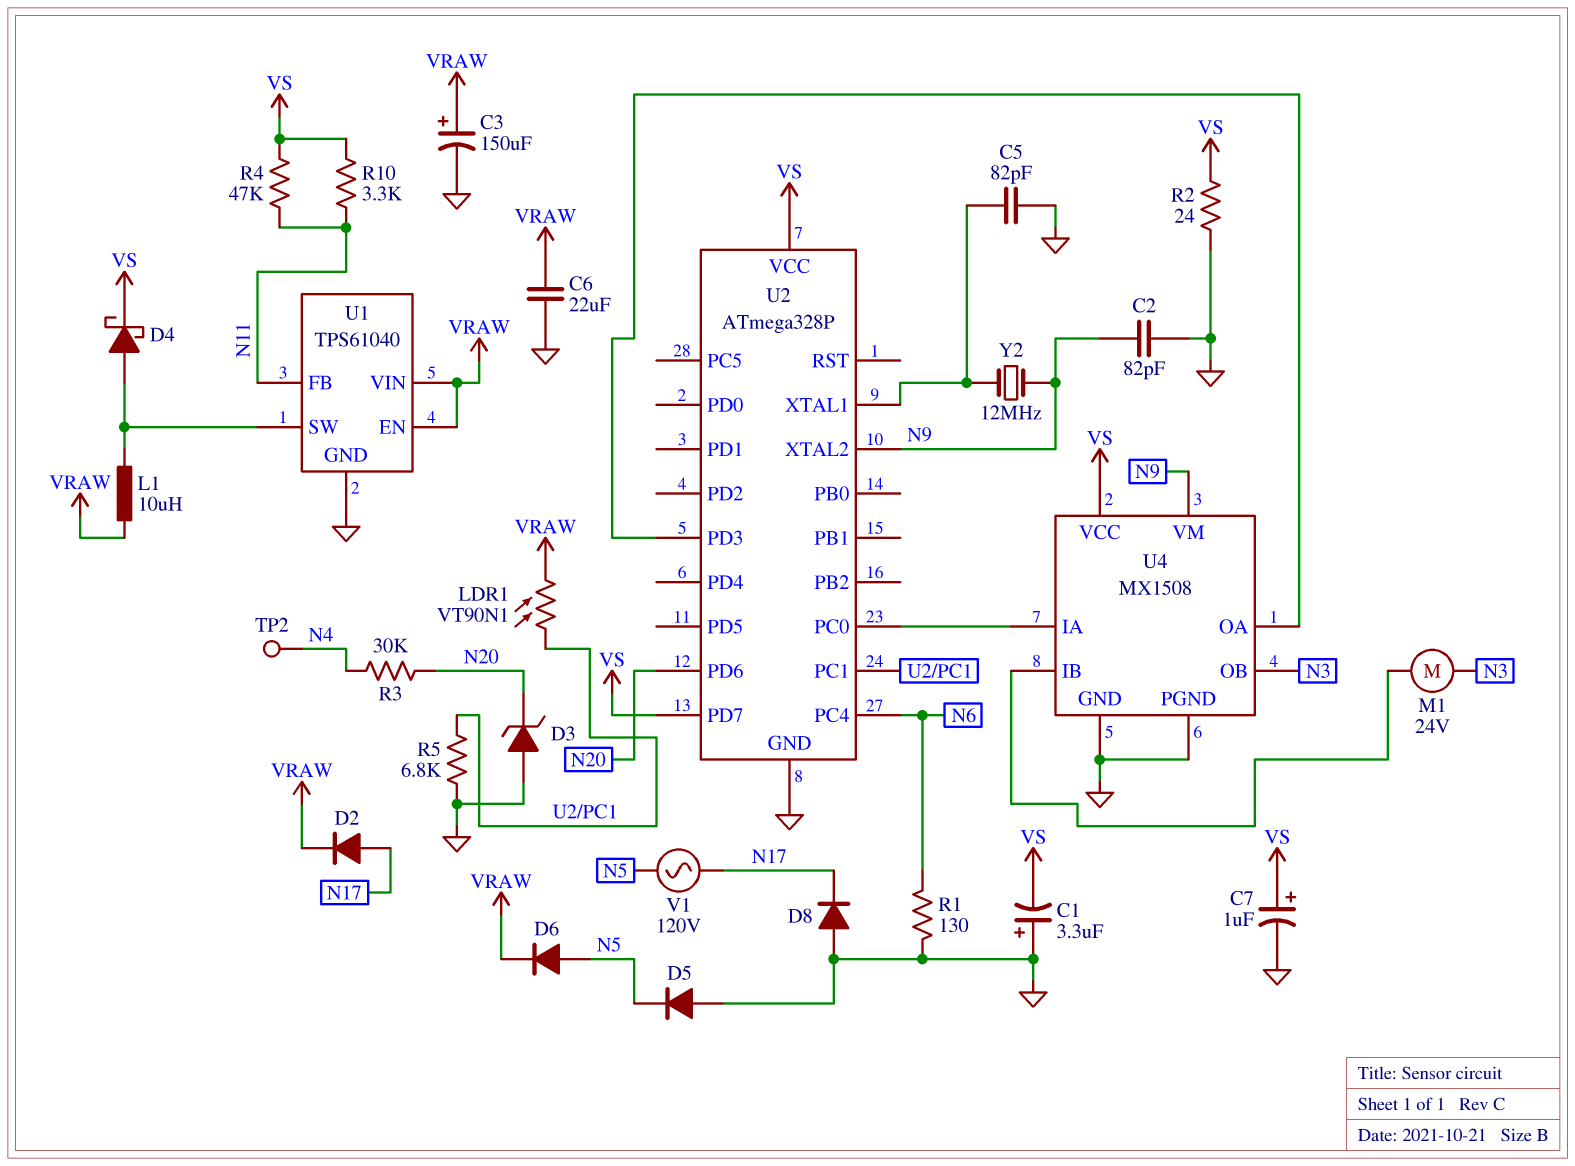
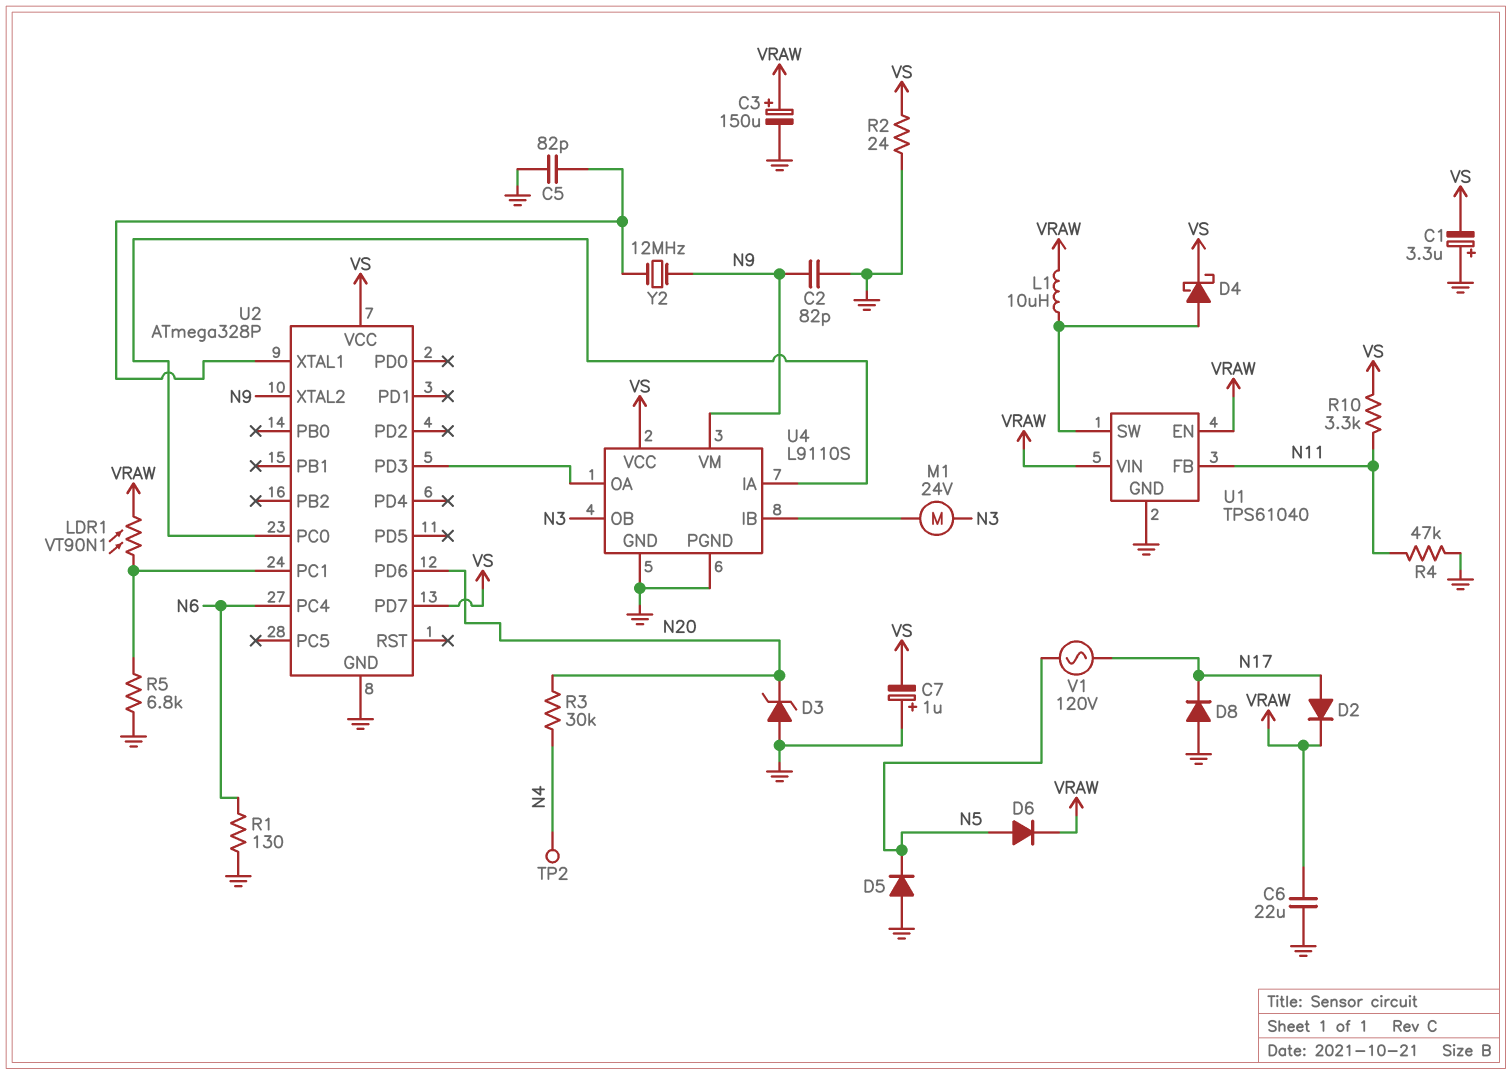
C7: 1uF (plus VS, minus GND) -> 1uF (plus GND, minus VS)
R4: 47k (N11, VS) -> 47k (GND, N11)
U4: MX1508 -> L9110S

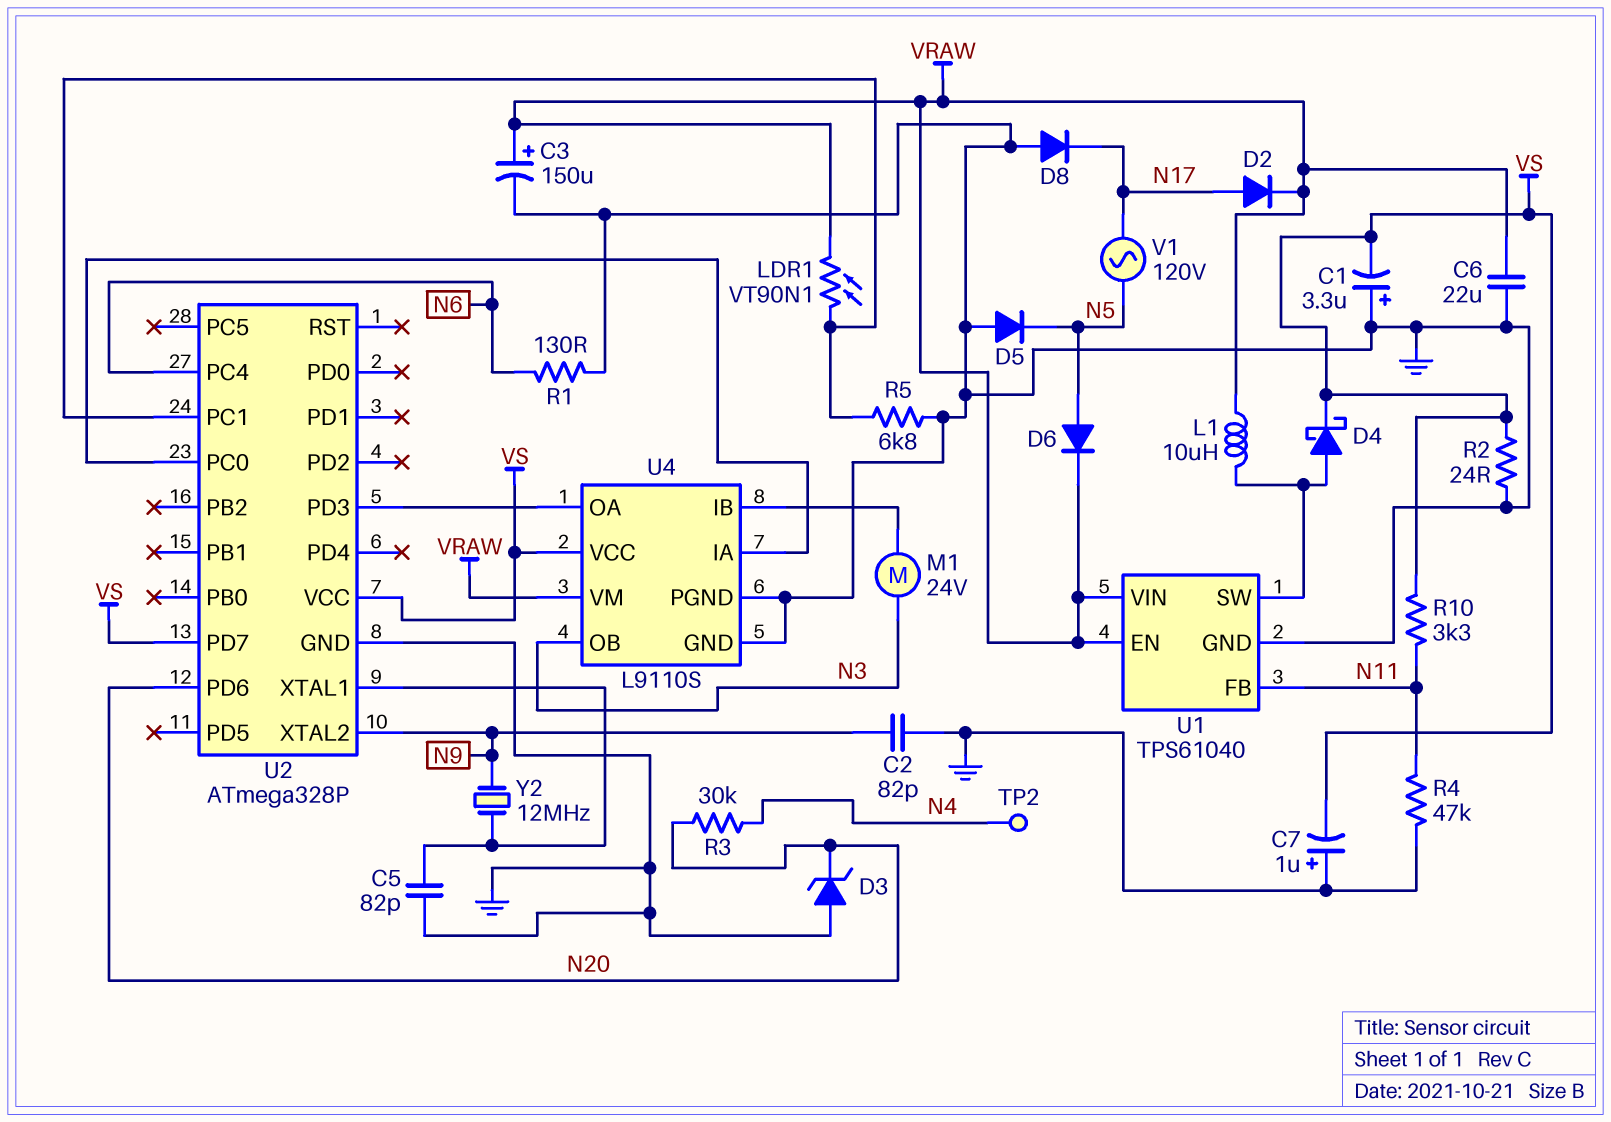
U4 pin VM: N9 -> VRAW

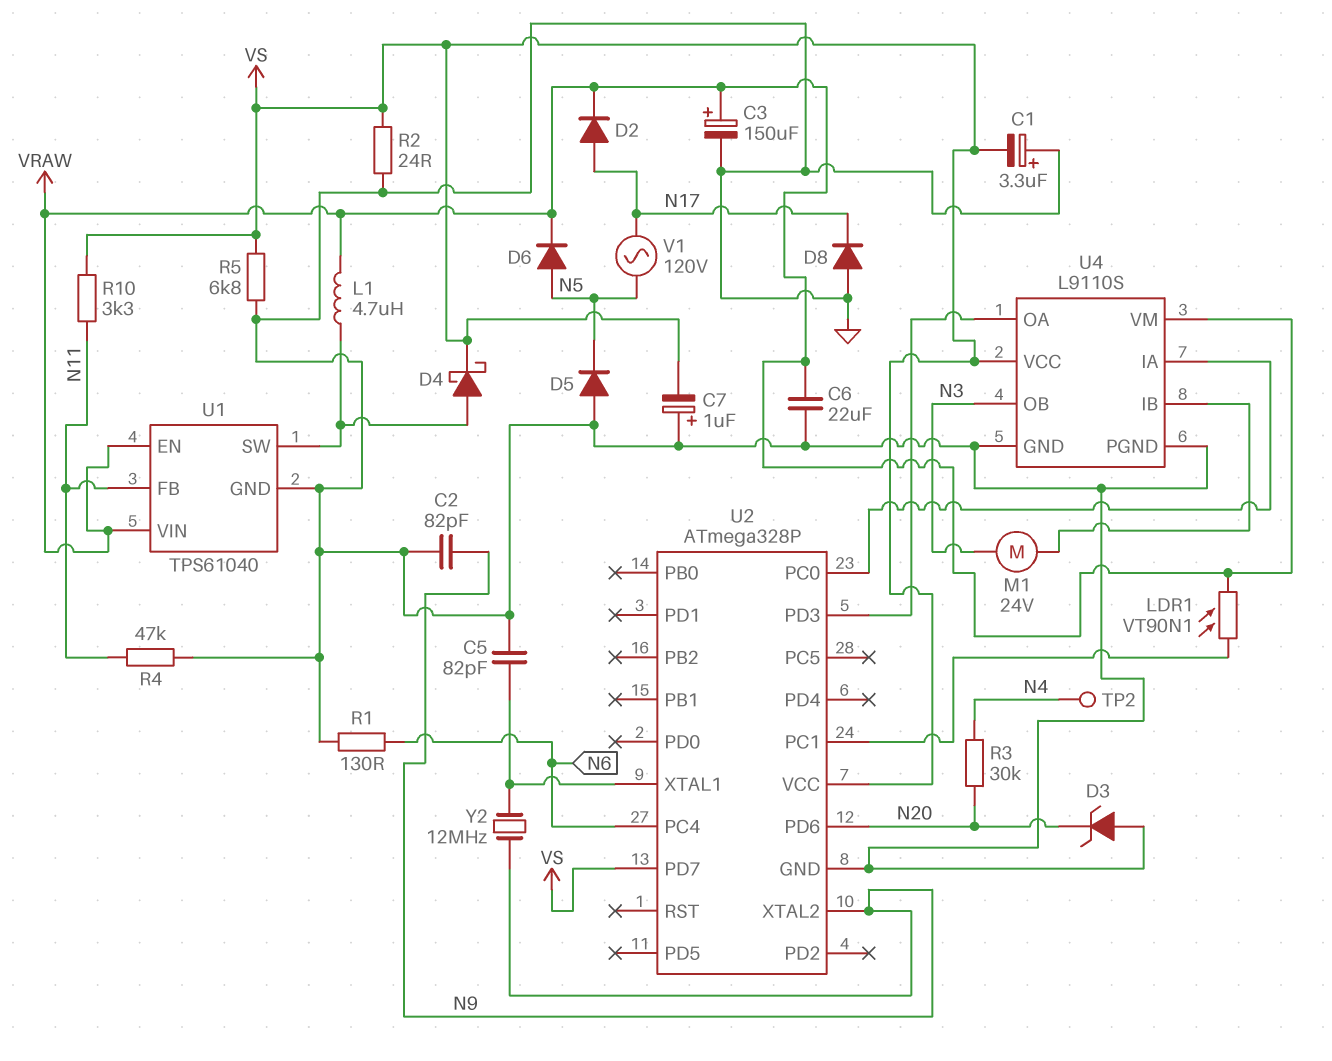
L1: 10uH (U1/SW, VRAW) -> 4.7uH (U1/SW, VRAW)
R5: 6.8k (GND, U2/PC1) -> 6.8k (GND, VS)

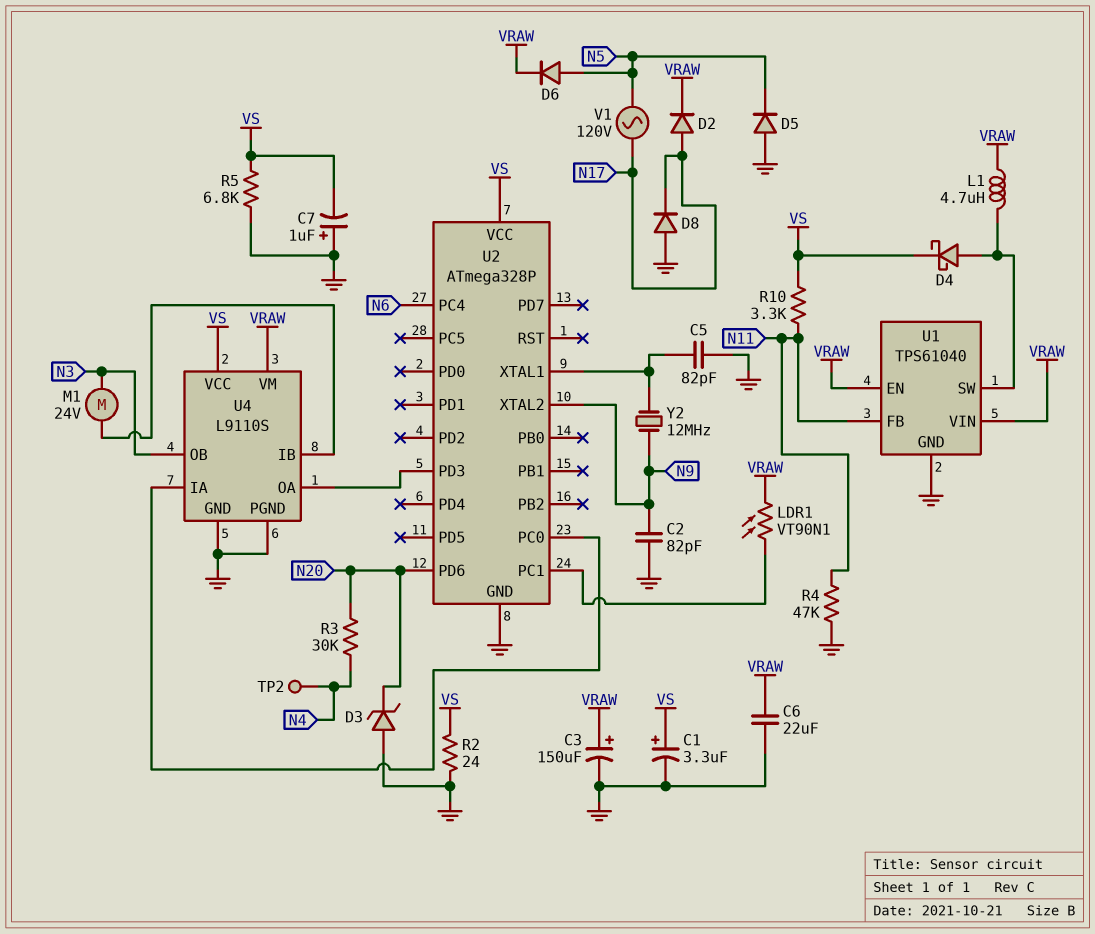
C1: 3.3uF (plus GND, minus VS) -> 3.3uF (plus VS, minus GND)
R1: 130 (GND, N6) -> none
U2 pin PD7: VS -> none

